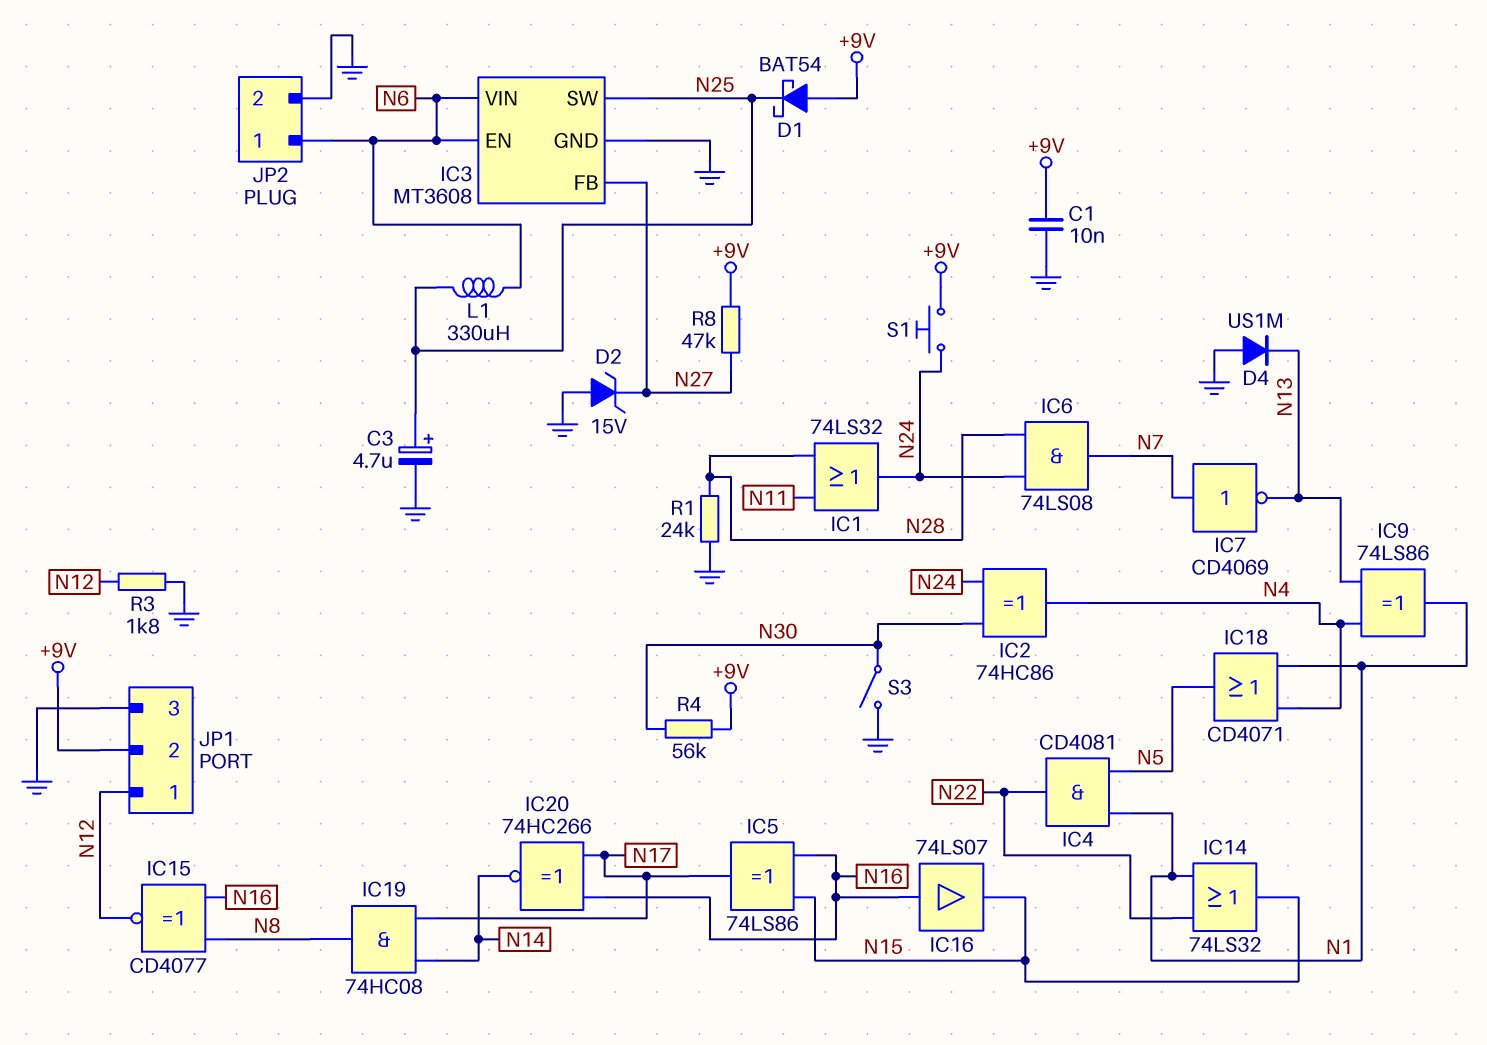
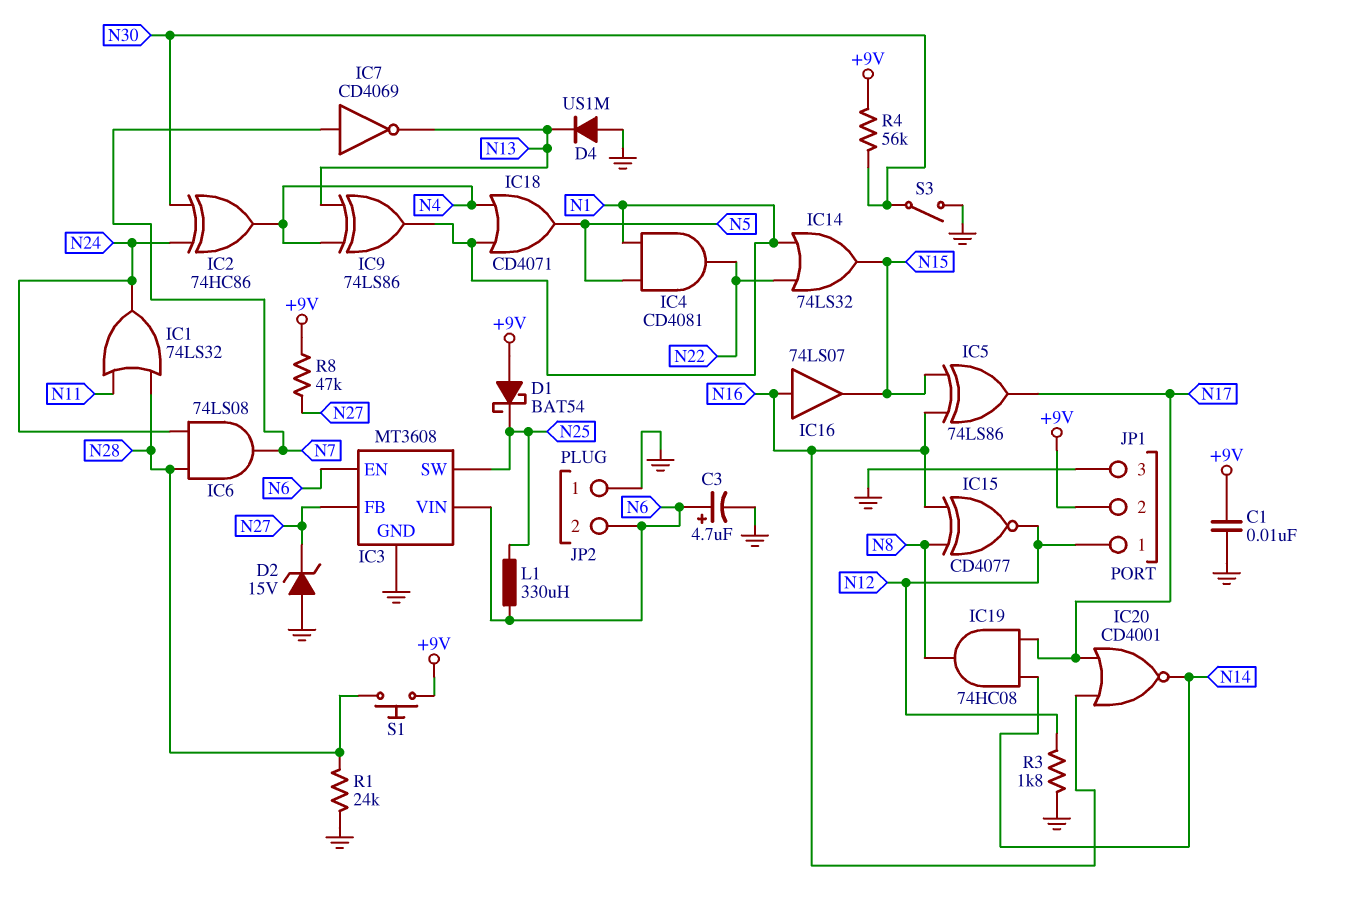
C3: 4.7uF (plus N25, minus GND) -> 4.7uF (plus N6, minus GND)
IC20: XNOR 74HC266 (in N16, in N17, out N14) -> NOR CD4001 (in N16, in N17, out N14)
JP2 pin 1: N6 -> GND
JP2 pin 2: GND -> N6
S1: button (+9V, N24) -> button (+9V, N28)

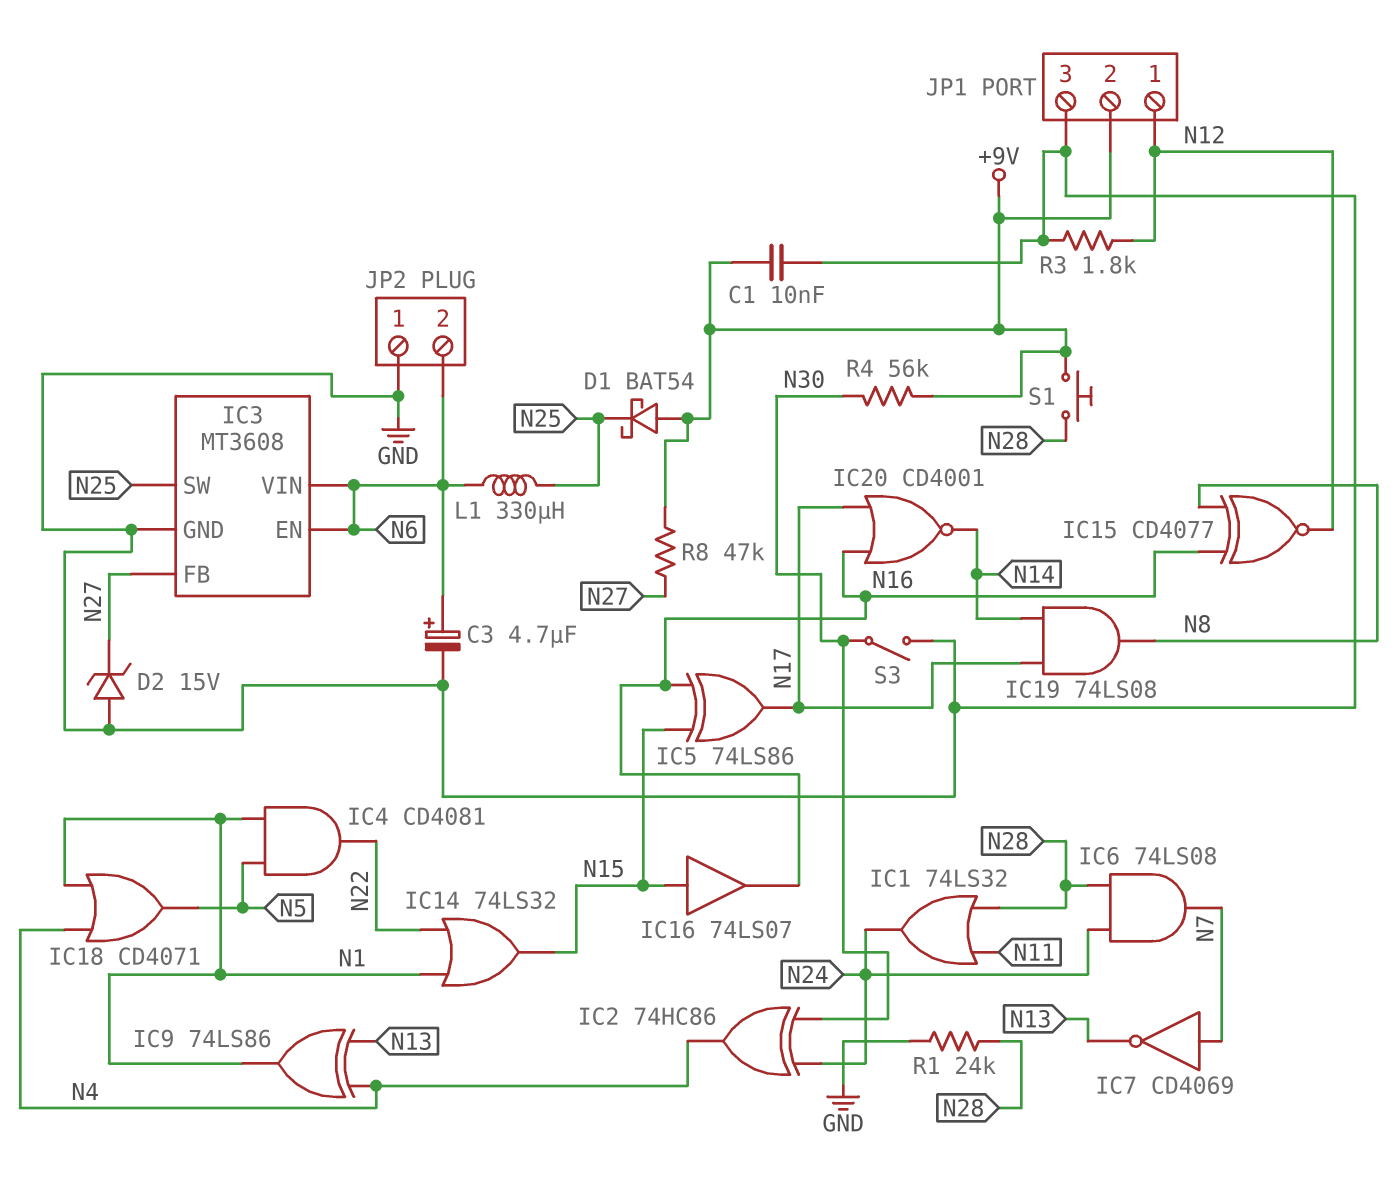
D4: diode US1M (A GND, K N13) -> none
IC16: buffer 74LS07 (in N16, out N15) -> buffer 74LS07 (in N15, out N16)
IC19: AND 74HC08 (in N14, in N17, out N8) -> AND 74LS08 (in N14, in N17, out N8)

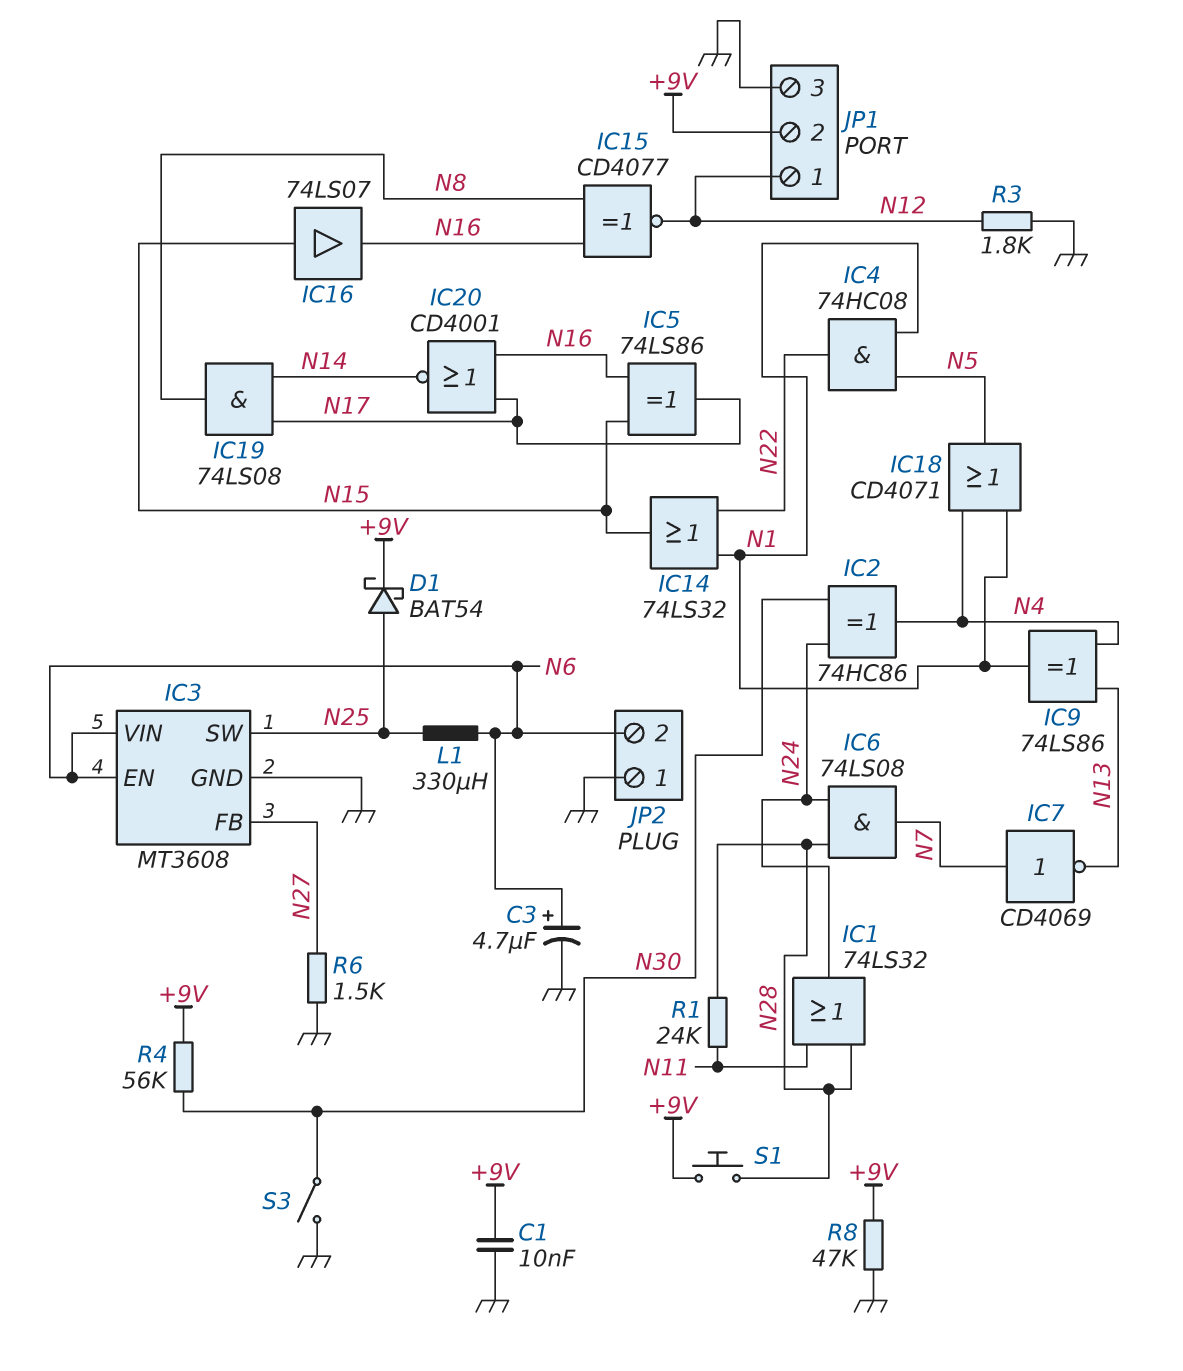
D1: schottky BAT54 (A +9V, K N25) -> schottky BAT54 (A N25, K +9V)
D2: zener 15V (A GND, K N27) -> none
IC4: AND CD4081 (in N1, in N5, out N22) -> AND 74HC08 (in N1, in N5, out N22)
R1: 24k (GND, N28) -> 24k (N11, N28)
R6: none -> 1.5k (GND, N27)
R8: 47k (+9V, N27) -> 47k (+9V, GND)

